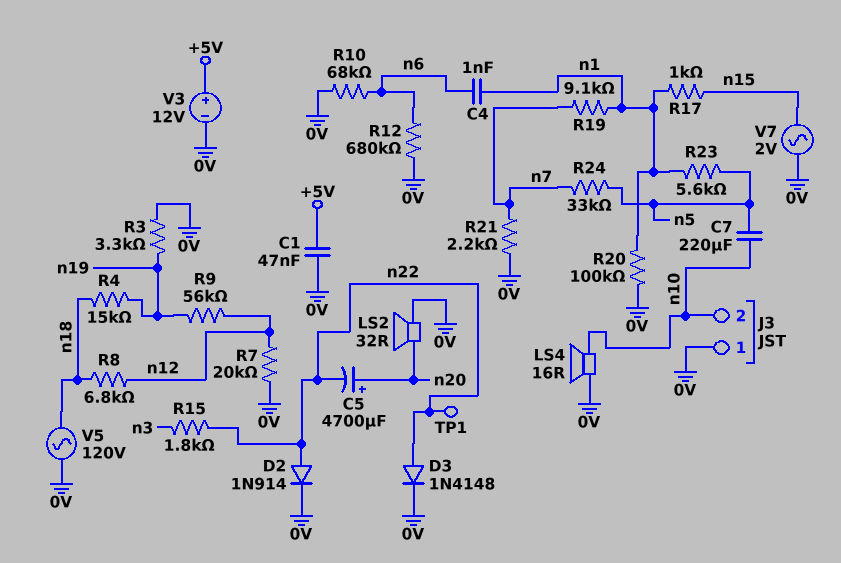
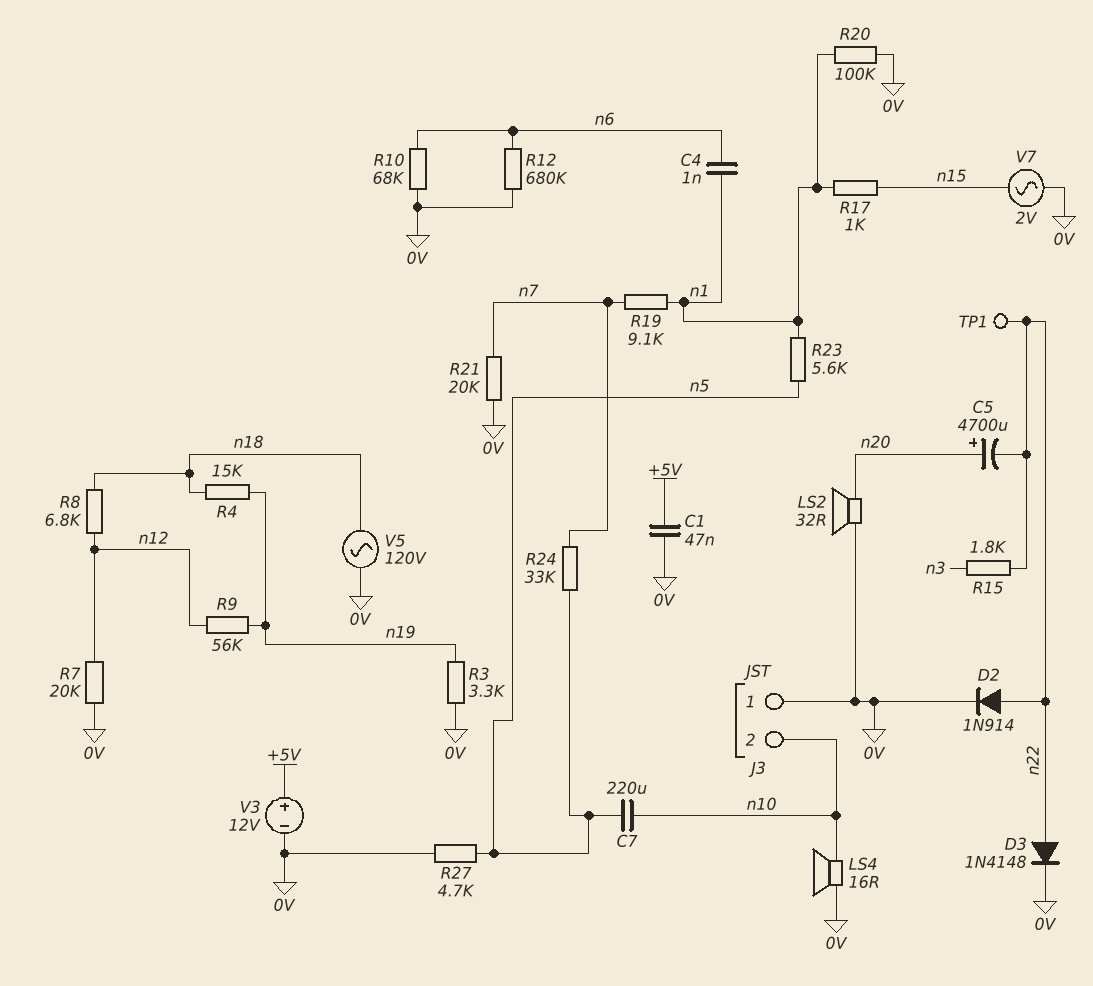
R21: 2.2k (0V, n7) -> 20k (0V, n7)
R27: none -> 4.7k (0V, n5)

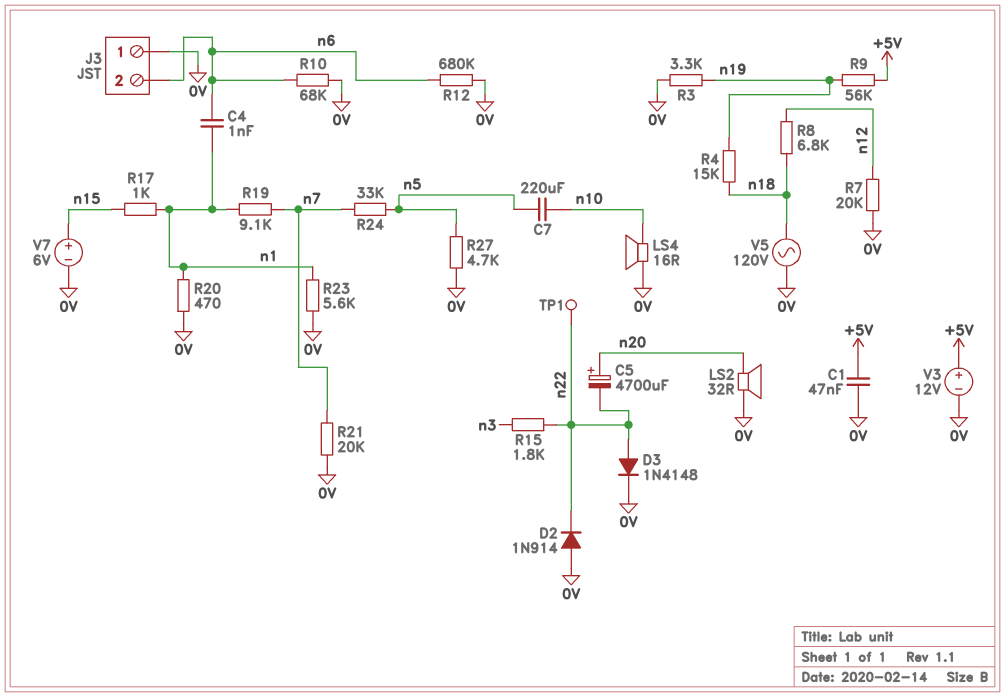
D2: diode 1N914 (A n22, K 0V) -> diode 1N914 (A 0V, K n22)
J3 pin 2: n10 -> n6
R9: 56k (n12, n19) -> 56k (+5V, n19)
R20: 100k (0V, n1) -> 470 (0V, n1)
R23: 5.6k (n1, n5) -> 5.6k (0V, n1)
V7: AC 2V (0V, n15) -> 6V (plus n15, minus 0V)

